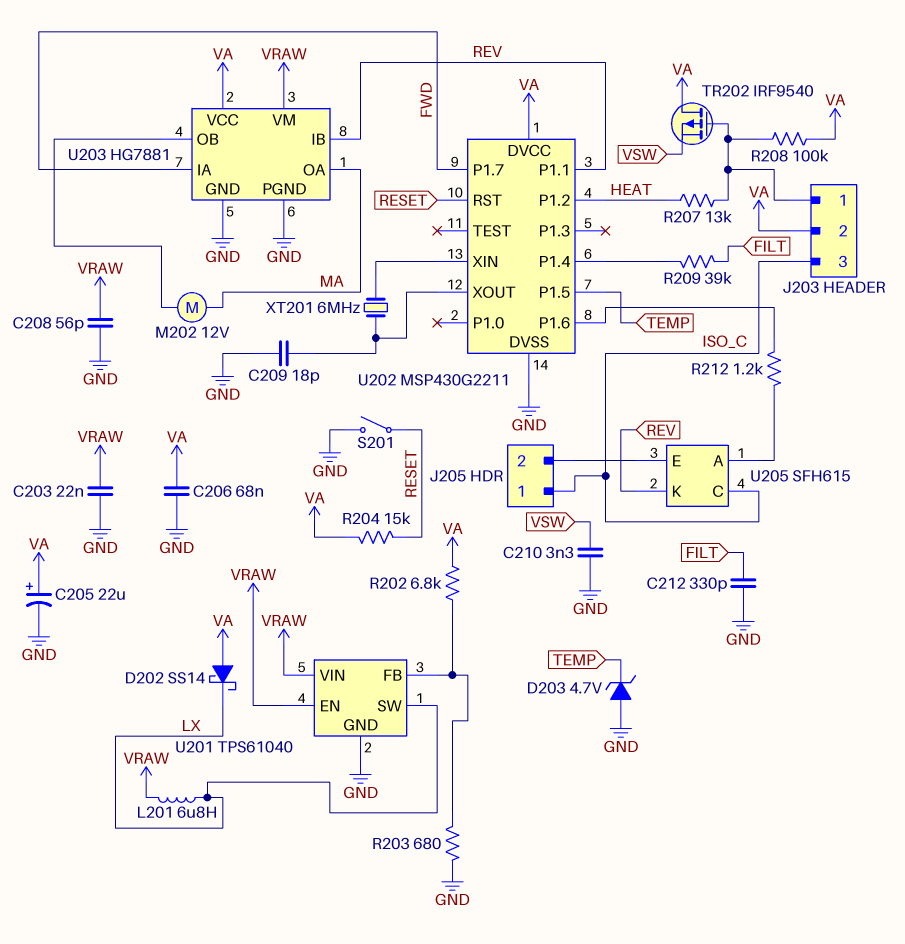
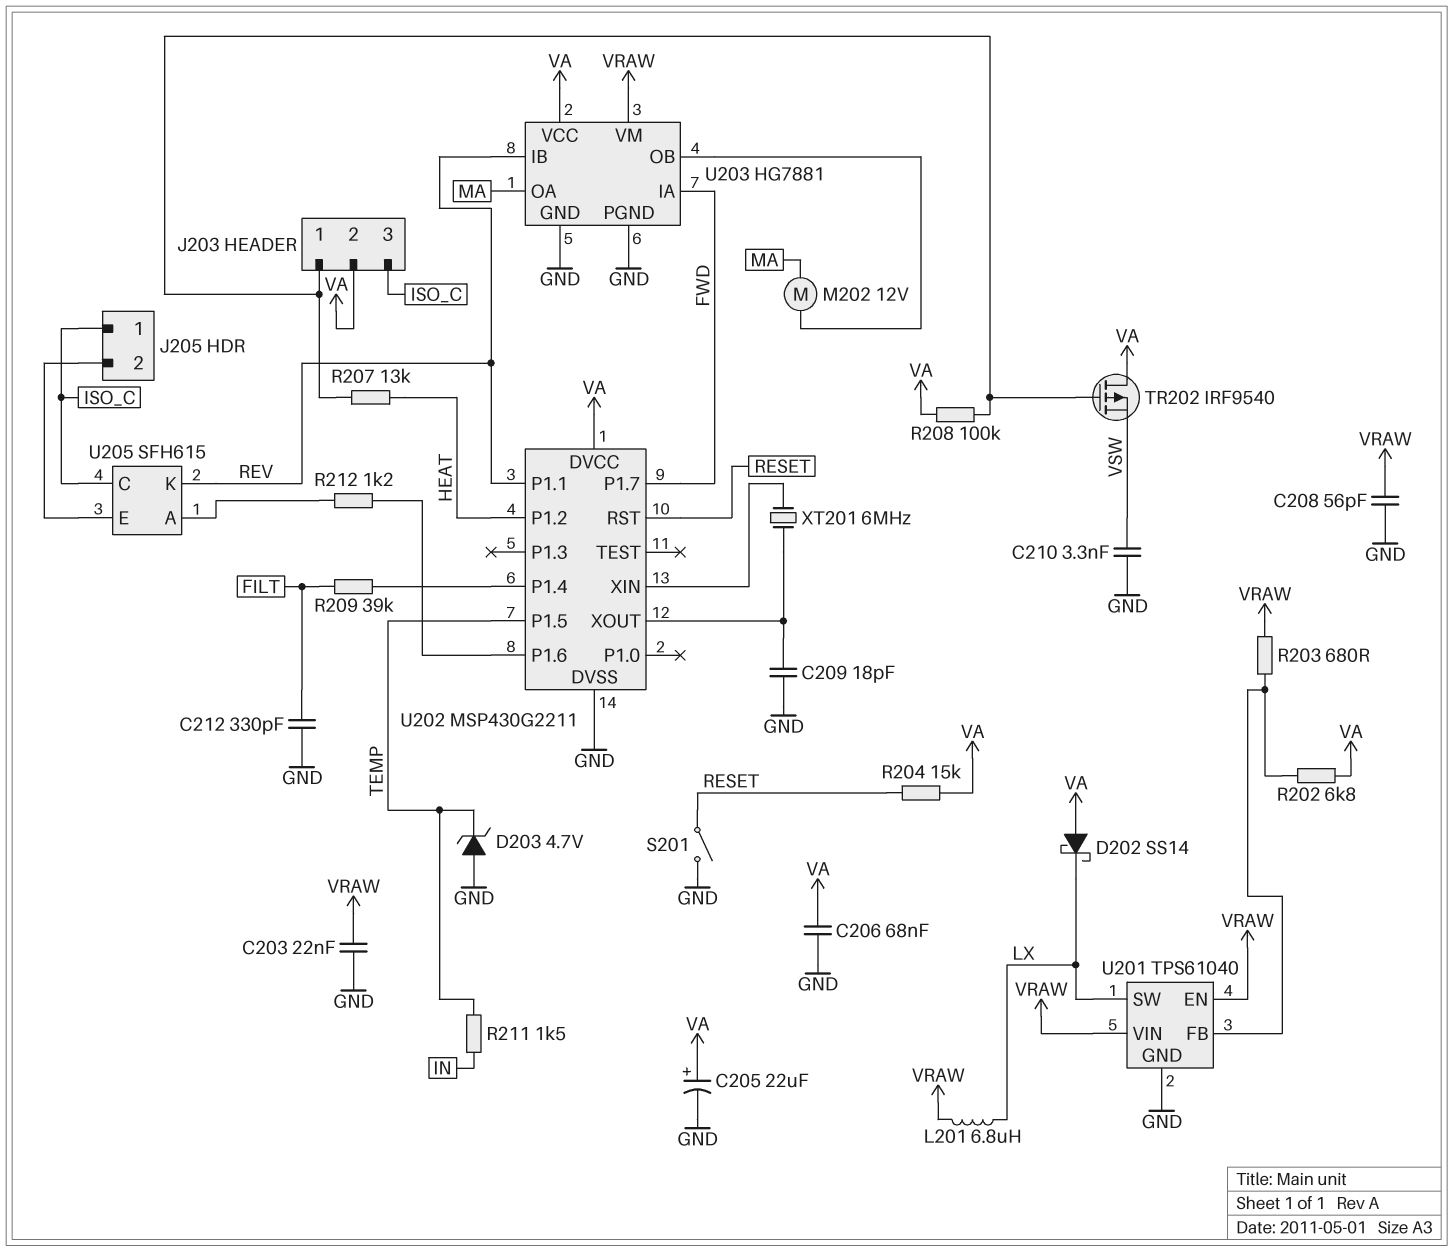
R203: 680 (GND, U201/FB) -> 680 (U201/FB, VRAW)
R211: none -> 1.5k (IN, TEMP)

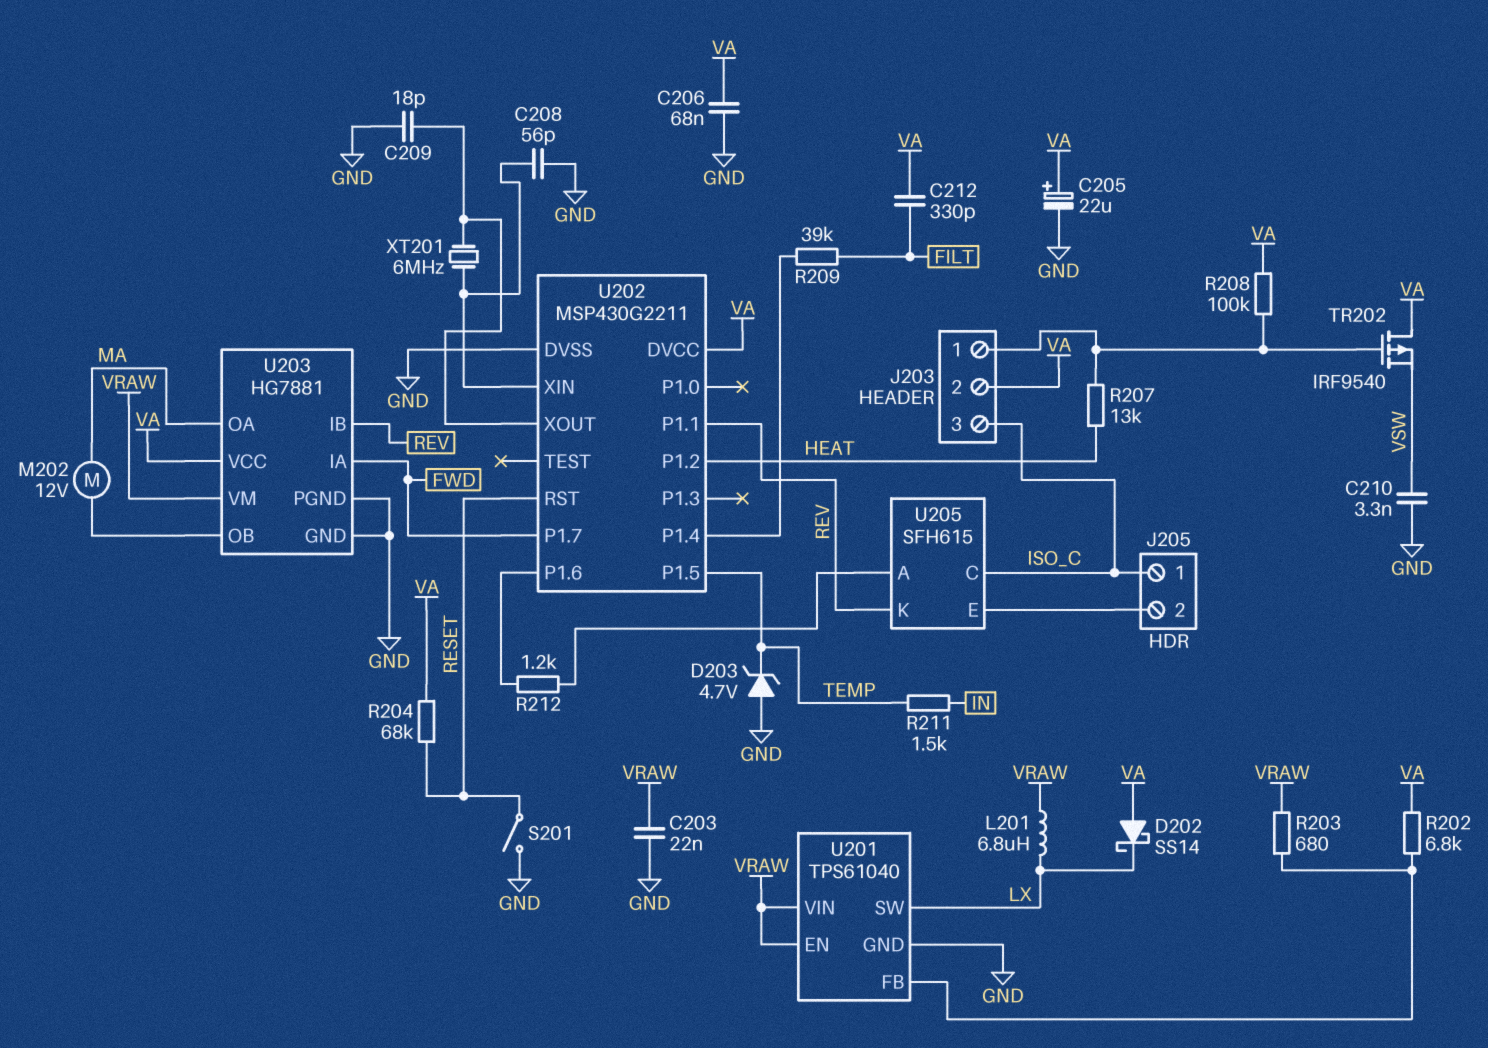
C208: 56pF (GND, VRAW) -> 56pF (GND, U202/XIN)
C212: 330pF (FILT, GND) -> 330pF (FILT, VA)
R204: 15k (RESET, VA) -> 68k (RESET, VA)

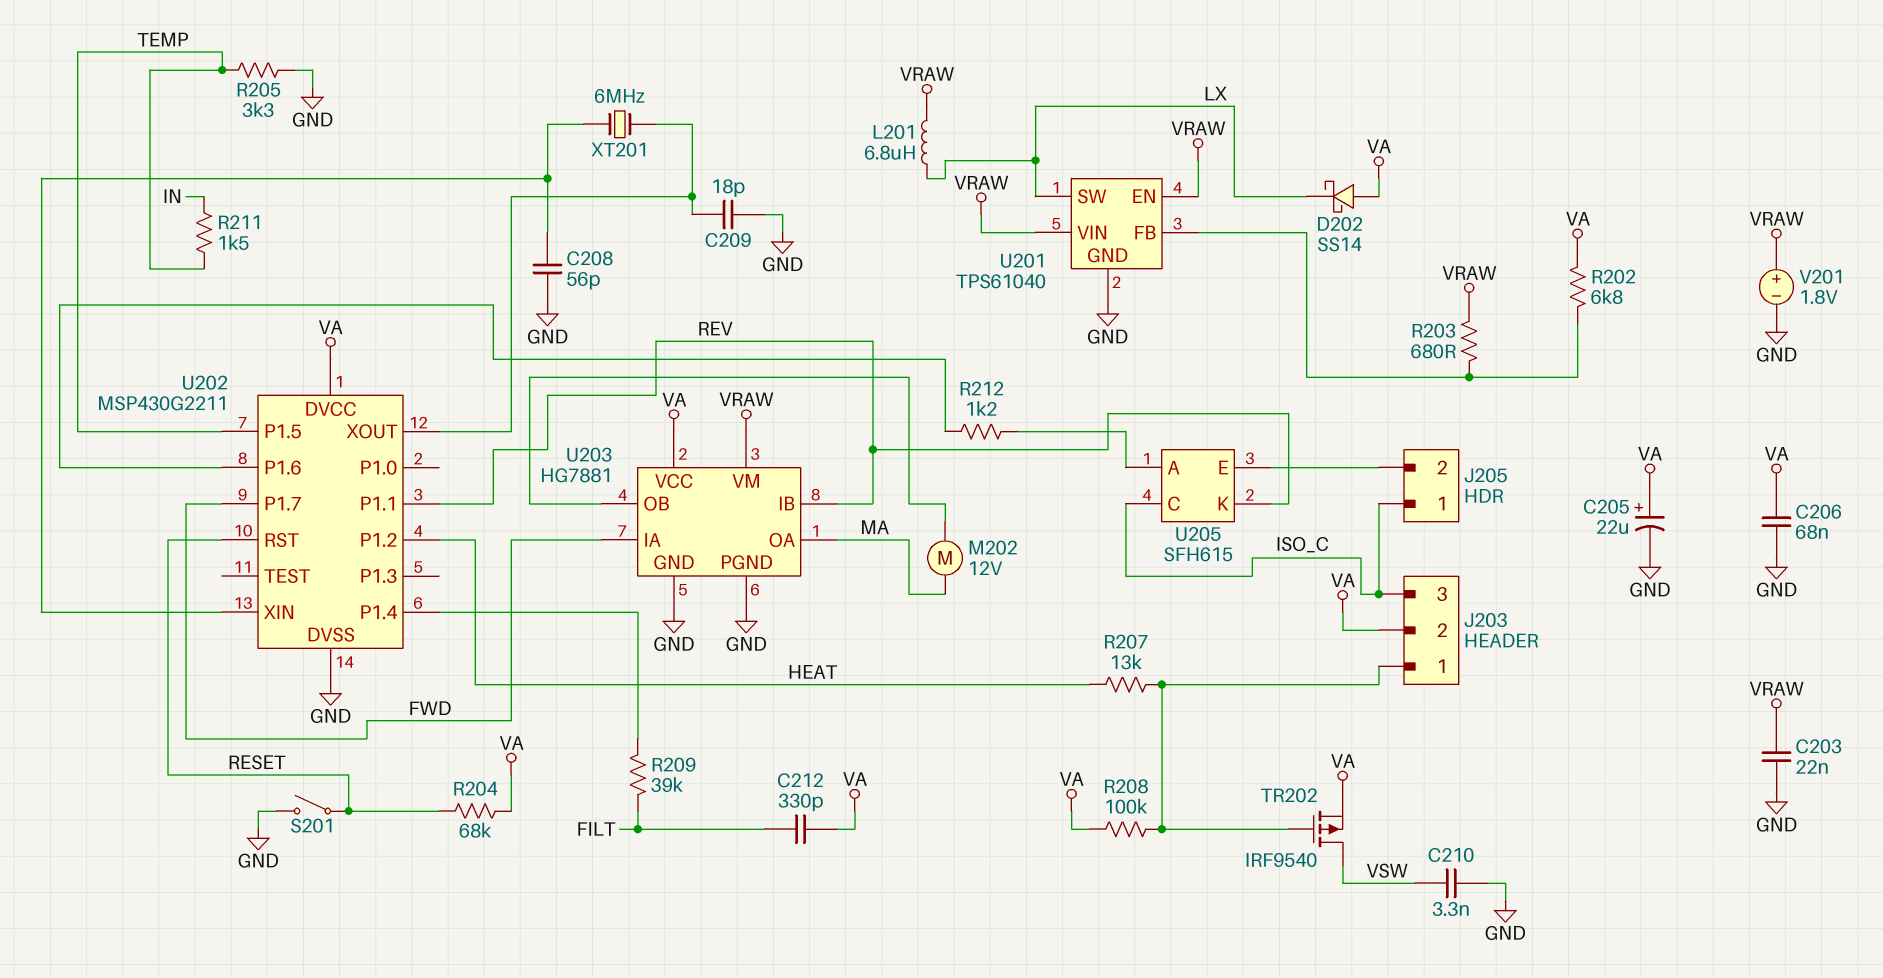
D203: zener 4.7V (A GND, K TEMP) -> none
R205: none -> 3.3k (GND, TEMP)
TR202: PMOS IRF9540 (G J203/1, D VA, S VSW) -> PMOS IRF9540 (G J203/1, D VSW, S VA)
V201: none -> 1.8V (plus VRAW, minus GND)

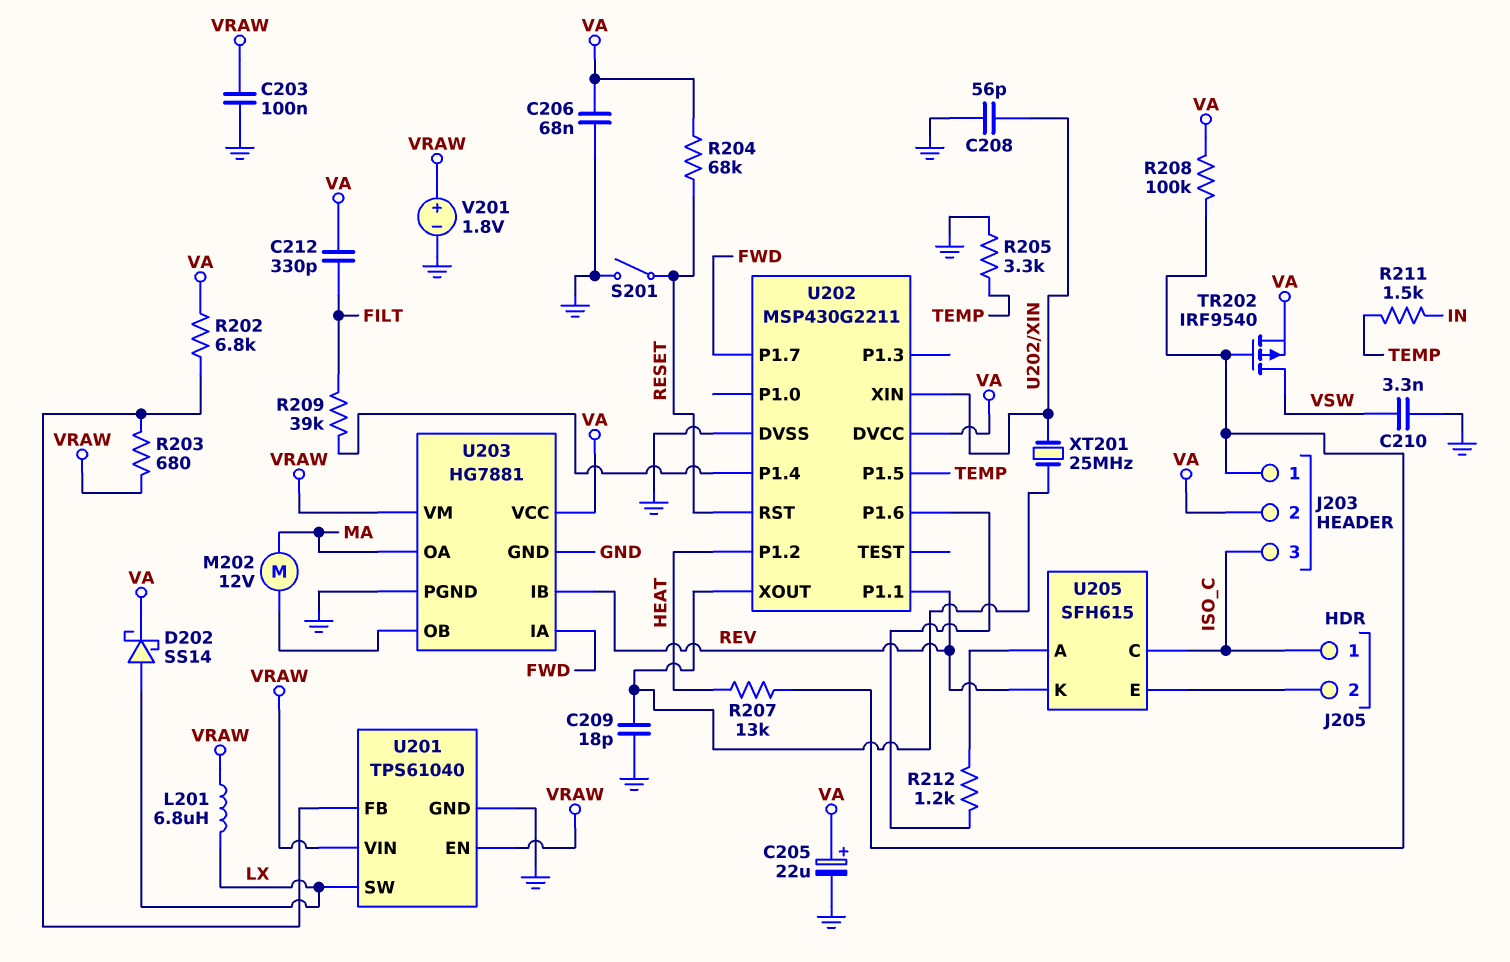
C203: 22nF (GND, VRAW) -> 100nF (GND, VRAW)
D202: schottky SS14 (A VA, K LX) -> schottky SS14 (A LX, K VA)
XT201: 6MHz (U202/XIN, U202/XOUT) -> 25MHz (U202/XIN, U202/XOUT)

